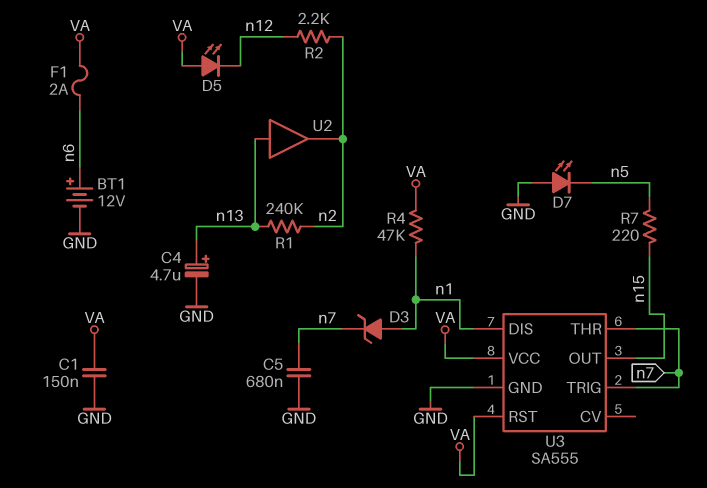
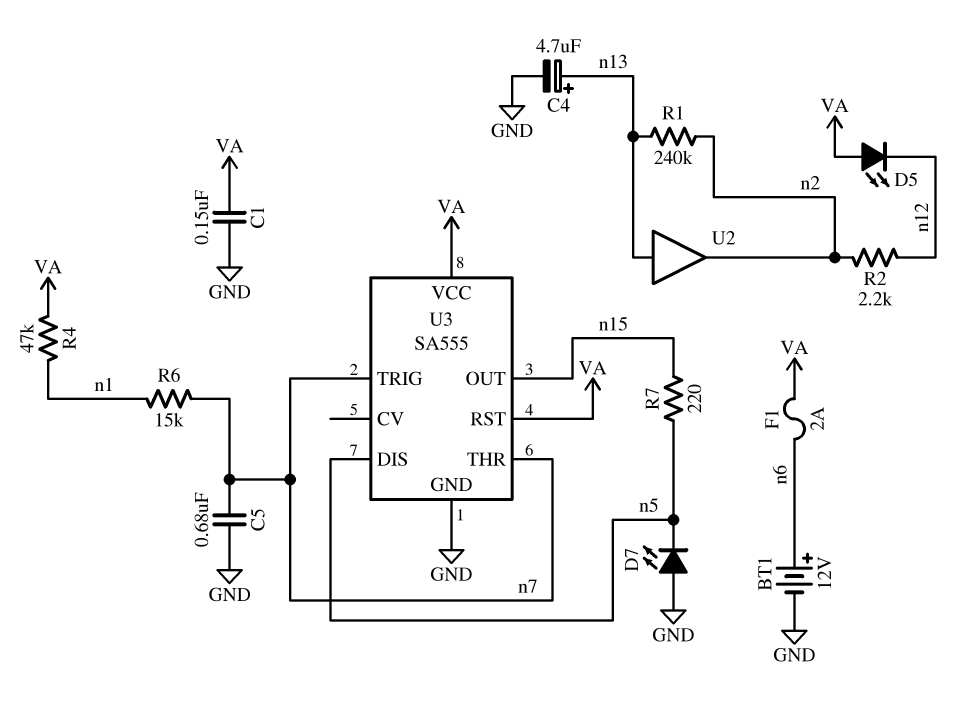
D3: zener (A n1, K n7) -> none
R6: none -> 15k (n1, n7)
U3 pin DIS: n1 -> n5

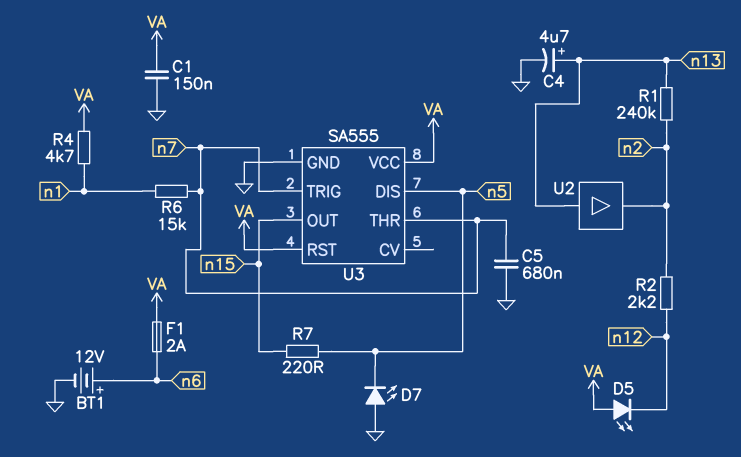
R4: 47k (VA, n1) -> 4.7k (VA, n1)

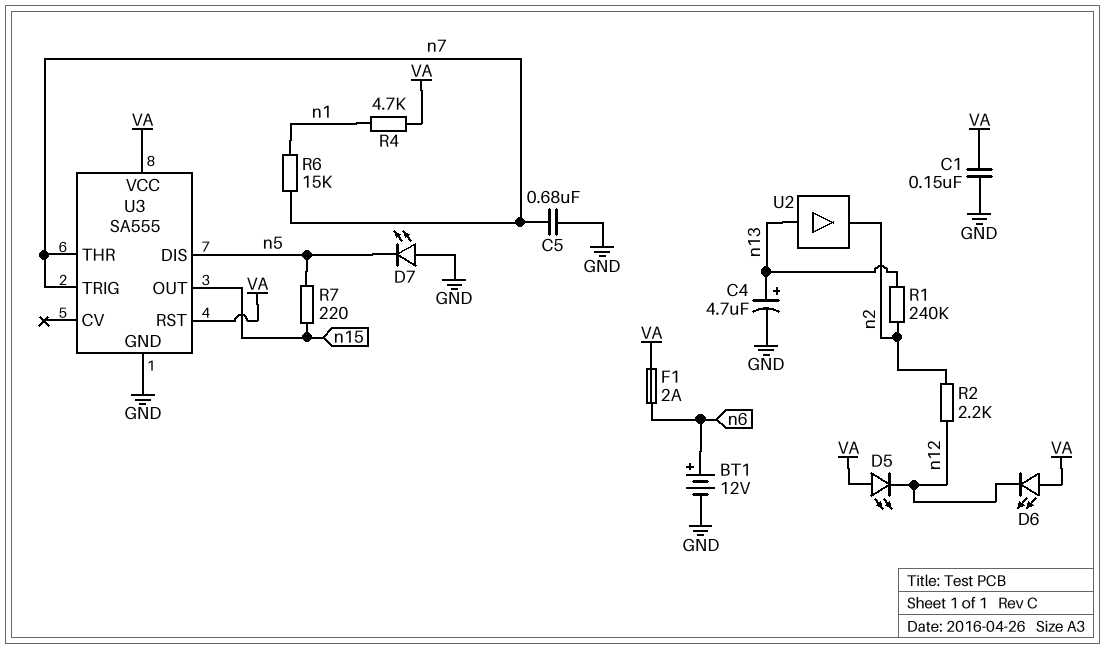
D6: none -> LED (A VA, K n12)

